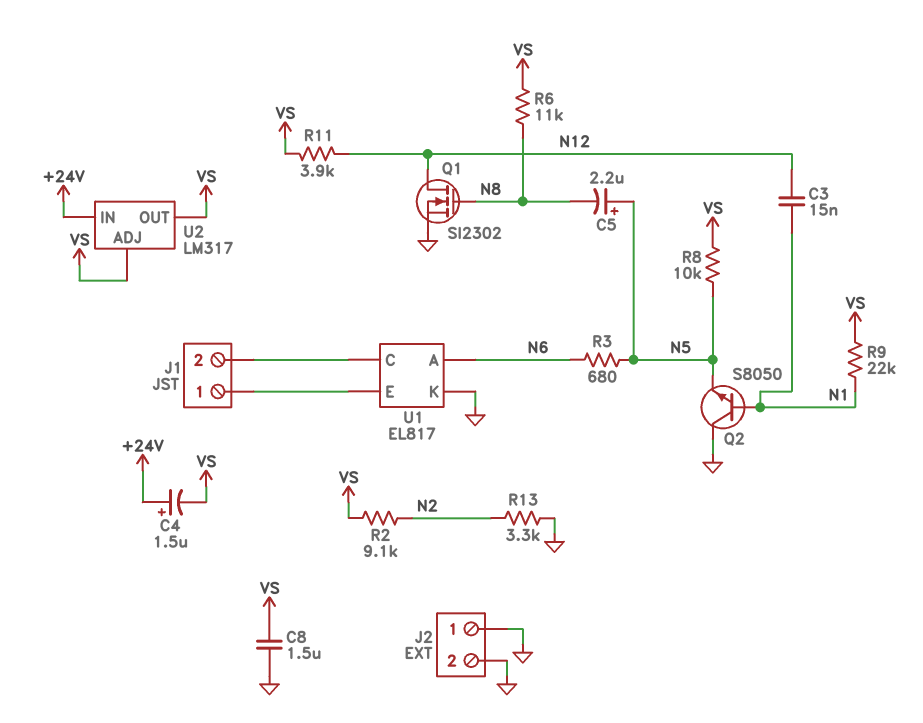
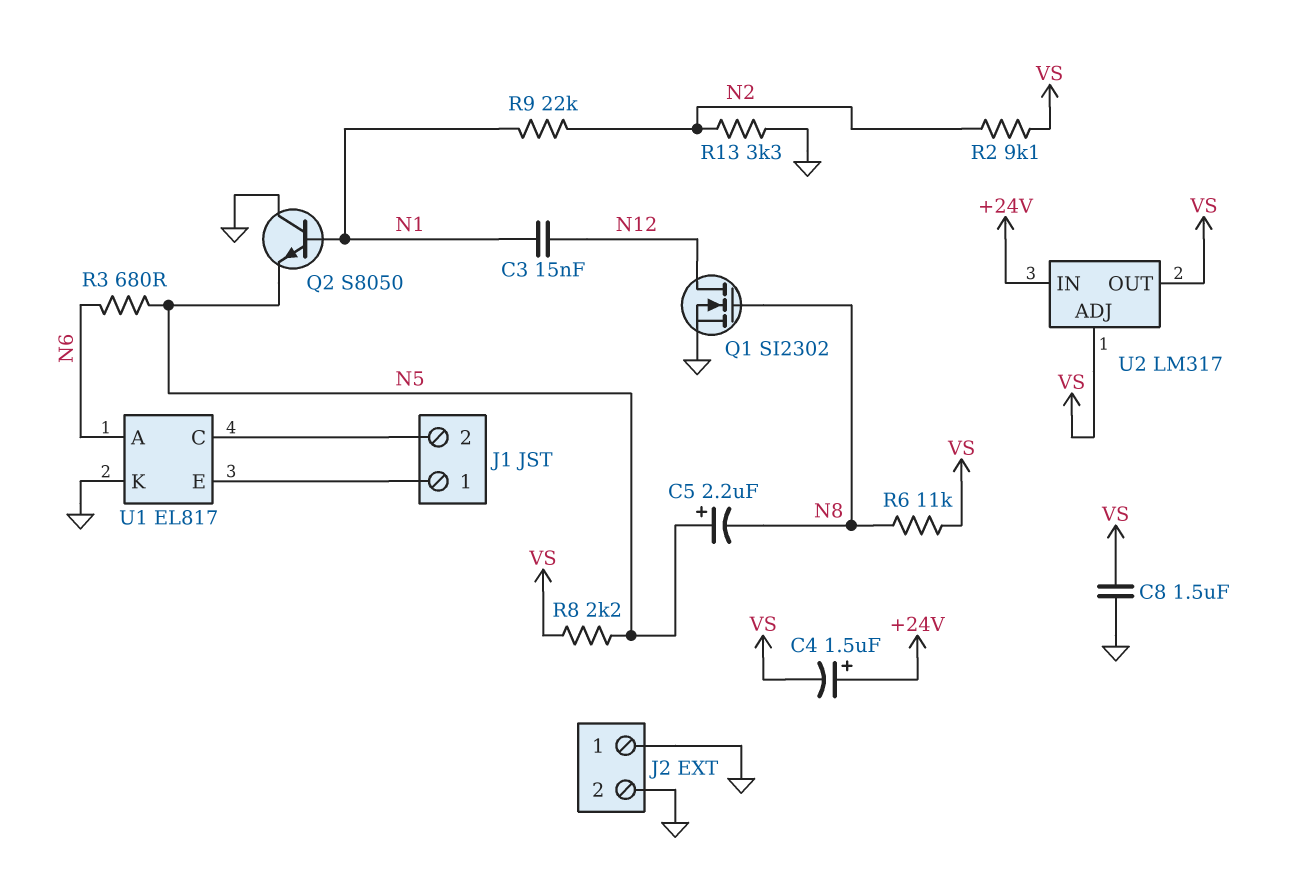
R8: 10k (N5, VS) -> 2.2k (N5, VS)
R9: 22k (N1, VS) -> 22k (N1, N2)
R11: 3.9k (N12, VS) -> none

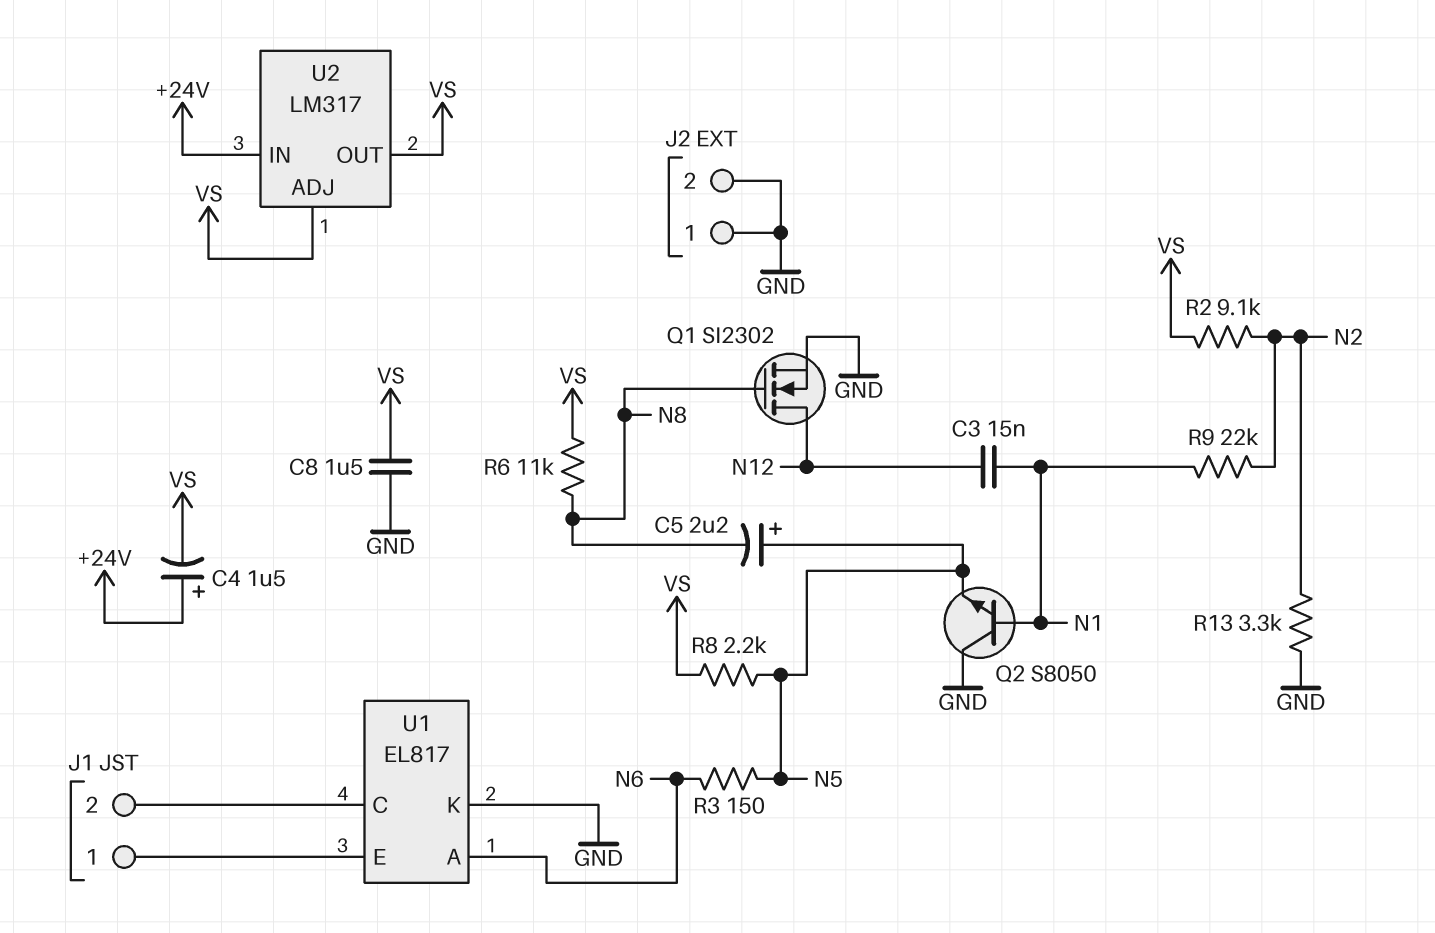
R3: 680 (N5, N6) -> 150 (N5, N6)

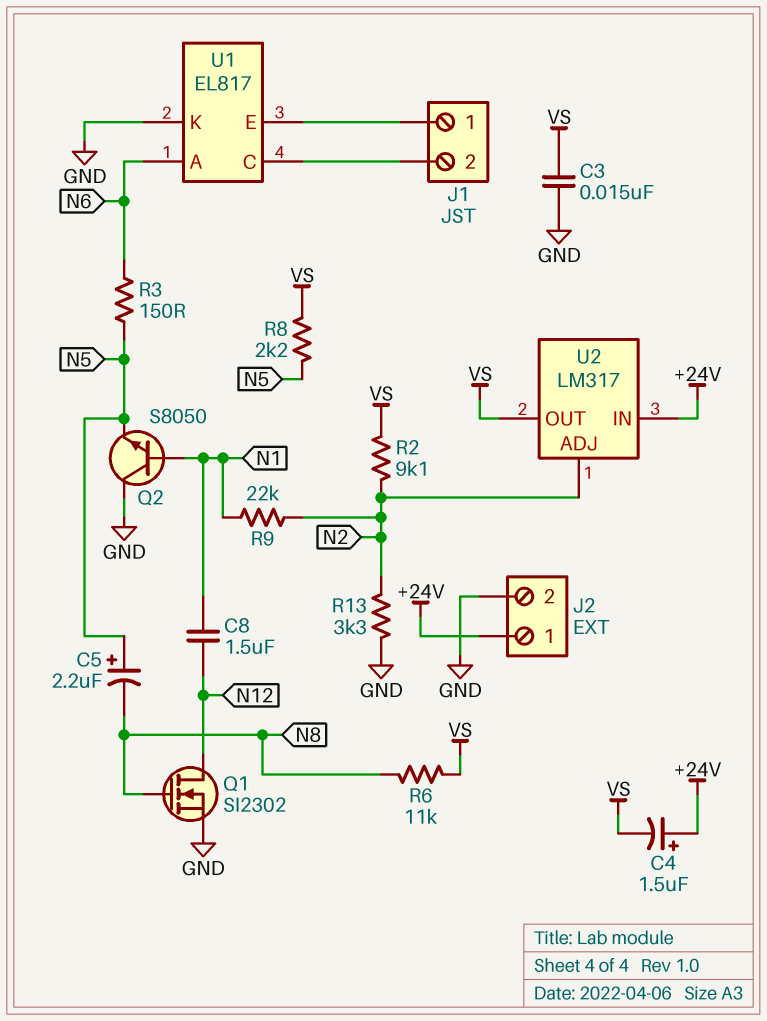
C3: 15nF (N1, N12) -> 15nF (GND, VS)
C8: 1.5uF (GND, VS) -> 1.5uF (N1, N12)
J2 pin 1: GND -> +24V
U2 pin ADJ: VS -> N2

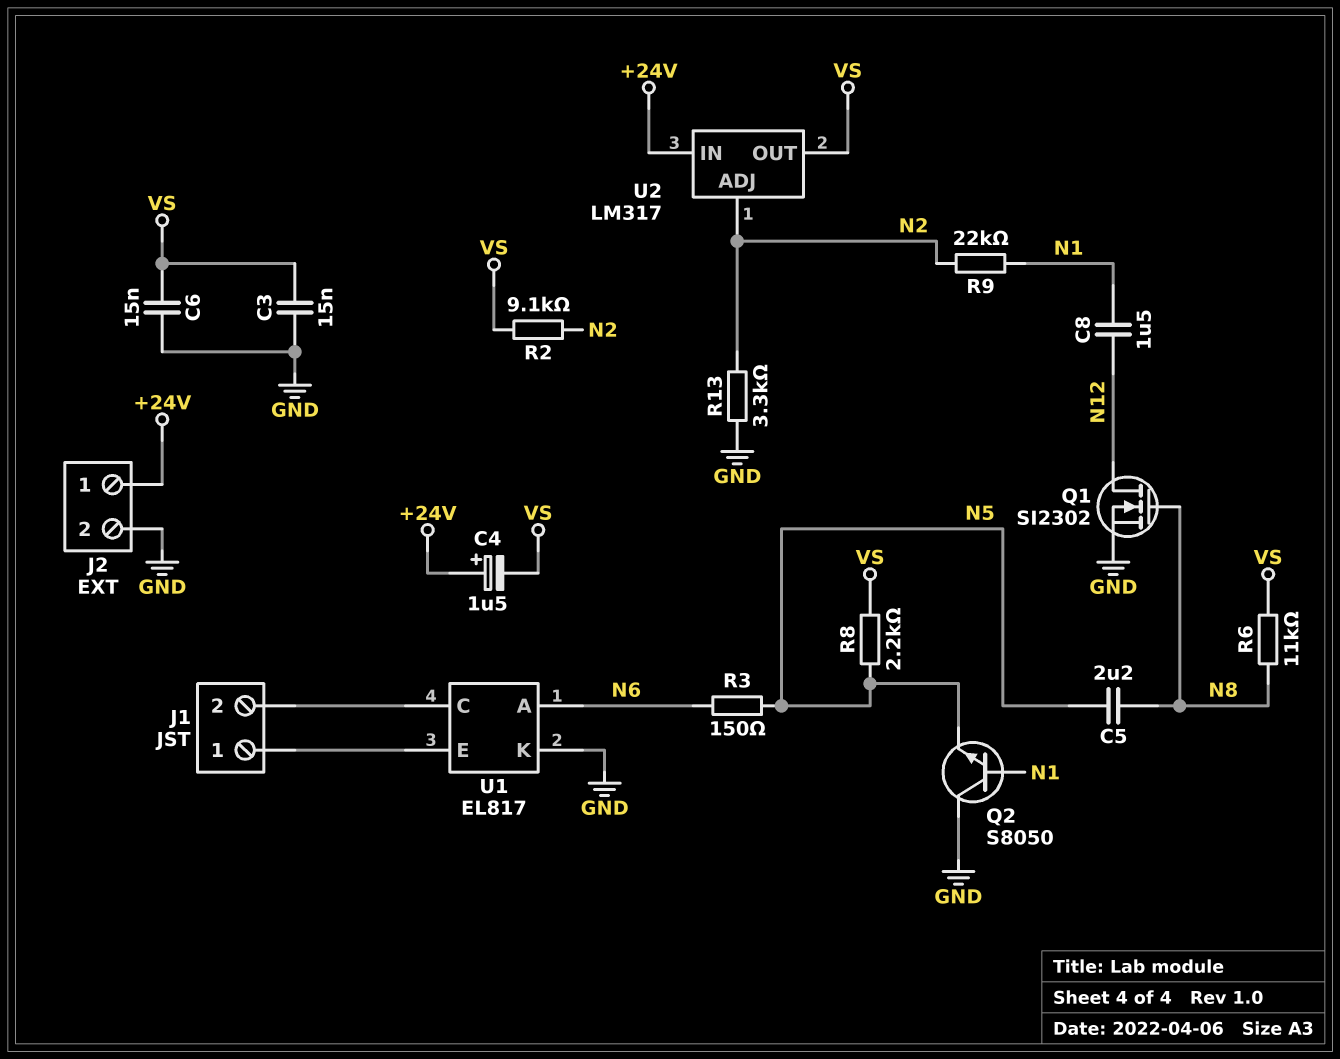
C5: 2.2uF (plus N5, minus N8) -> 2.2uF (N5, N8)
C6: none -> 15nF (GND, VS)

